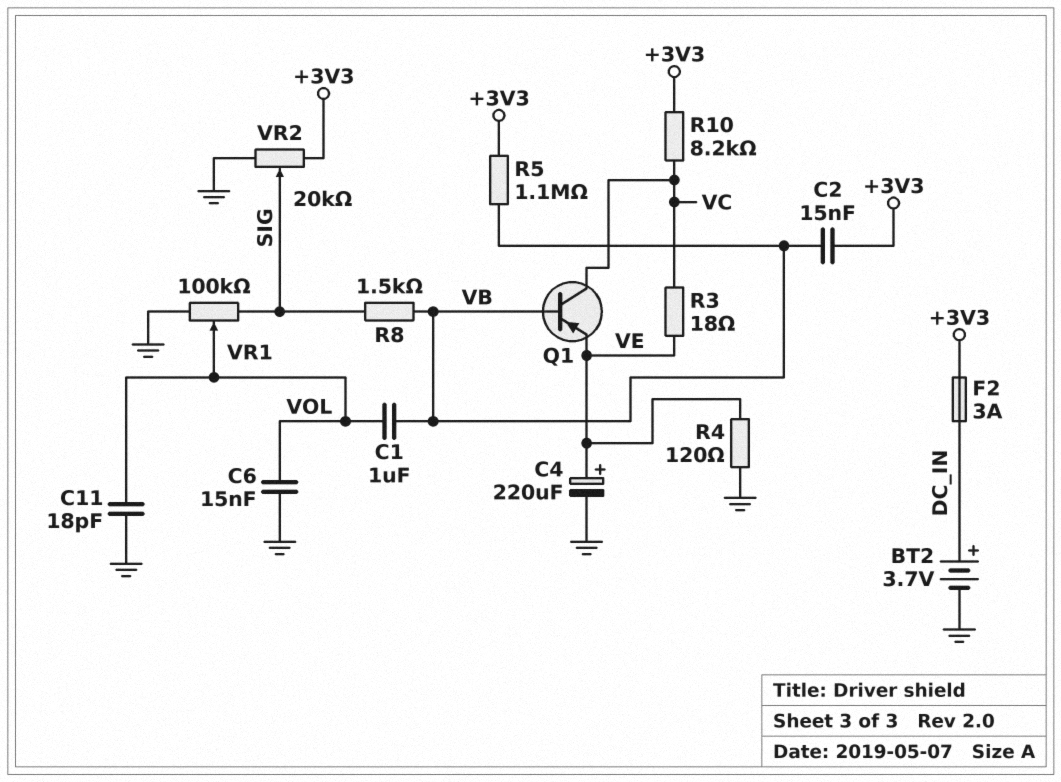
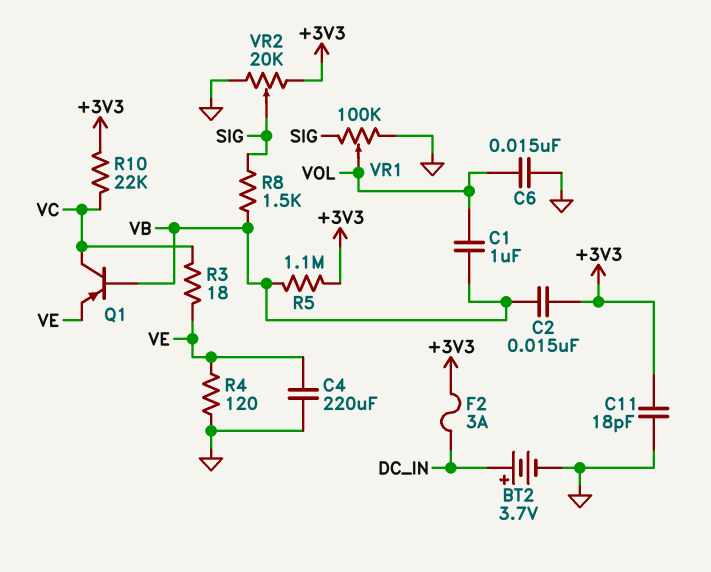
C4: 220uF (plus VE, minus GND) -> 220uF (GND, VE)
C11: 18pF (GND, VOL) -> 18pF (+3V3, GND)
R10: 8.2k (+3V3, VC) -> 22k (+3V3, VC)

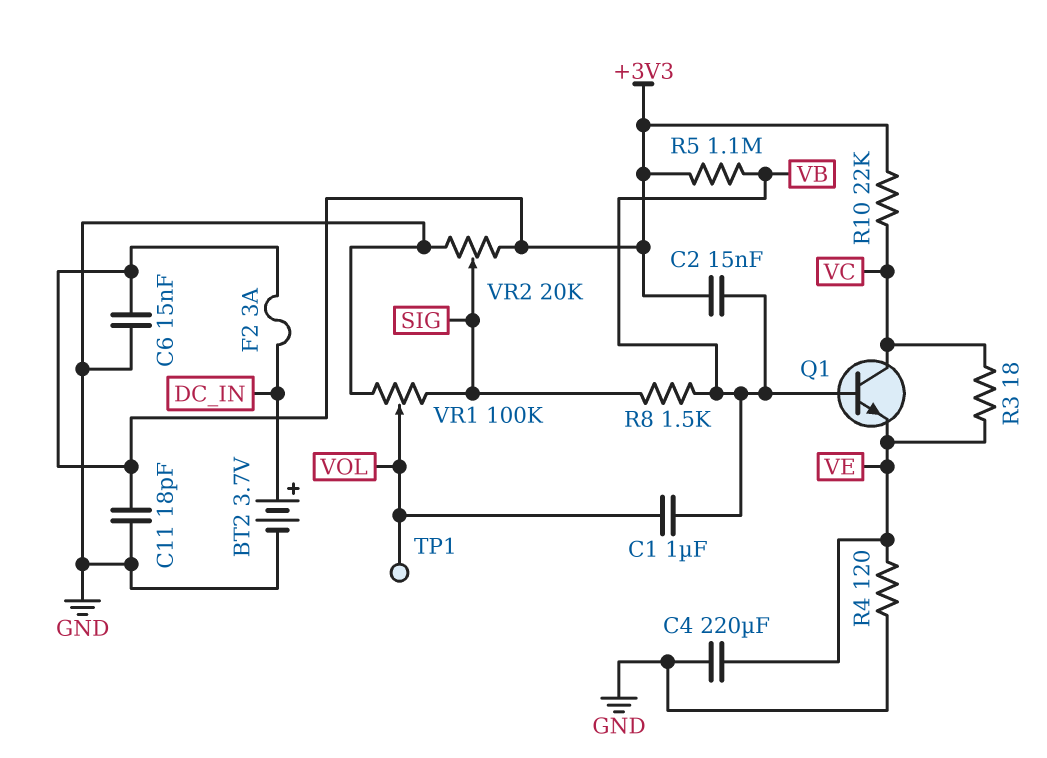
C6: 15nF (GND, VOL) -> 15nF (+3V3, GND)
Q1: PNP (B VB, C VC, E VE) -> NPN (B VB, C VC, E VE)
TP1: none -> test point (VOL)

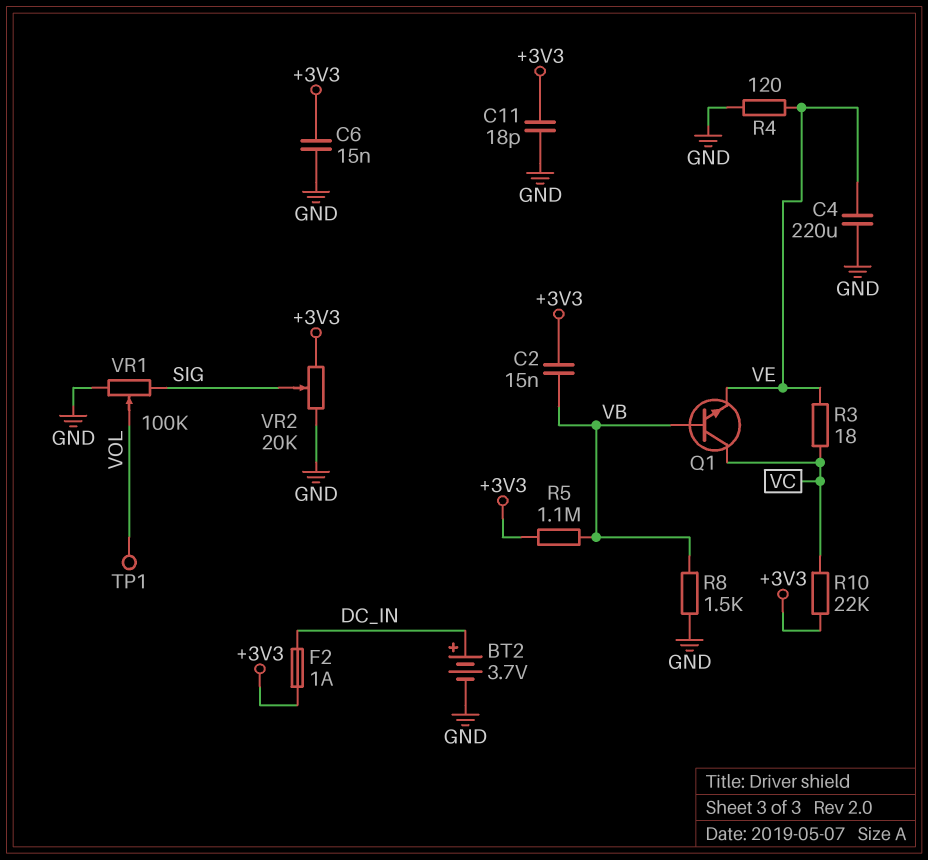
C1: 1uF (VB, VOL) -> none
F2: 3A (+3V3, DC_IN) -> 1A (+3V3, DC_IN)
R8: 1.5k (SIG, VB) -> 1.5k (GND, VB)

